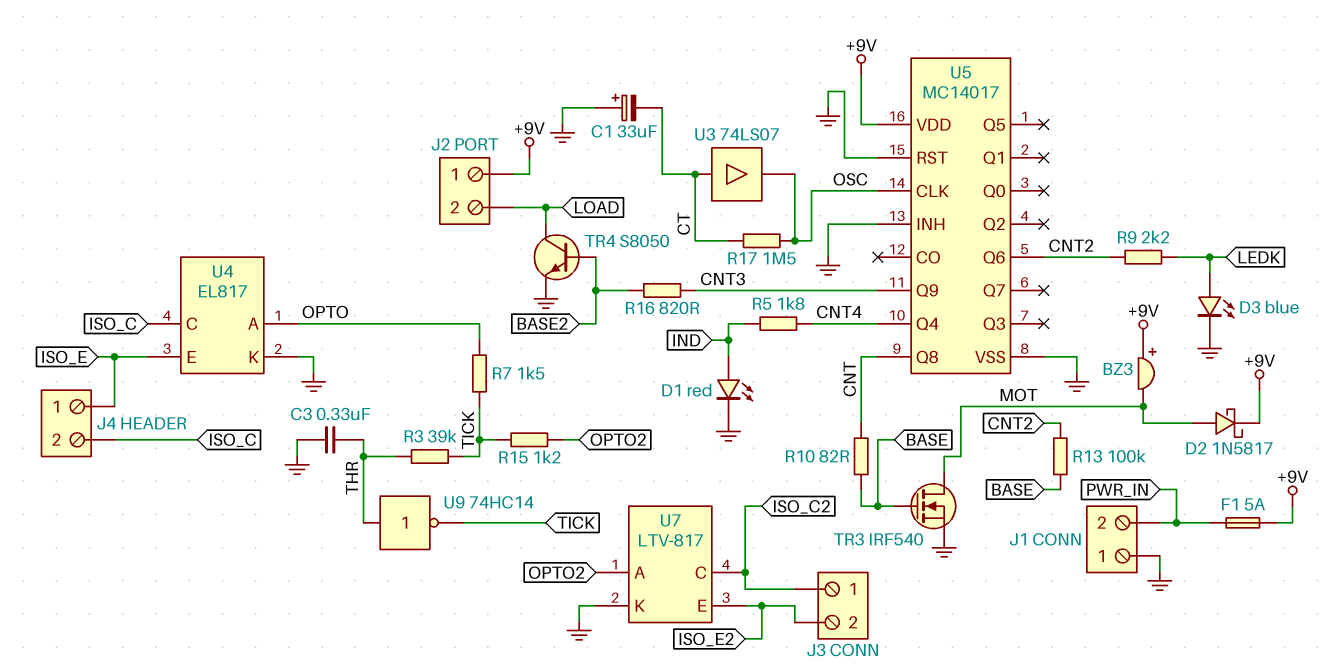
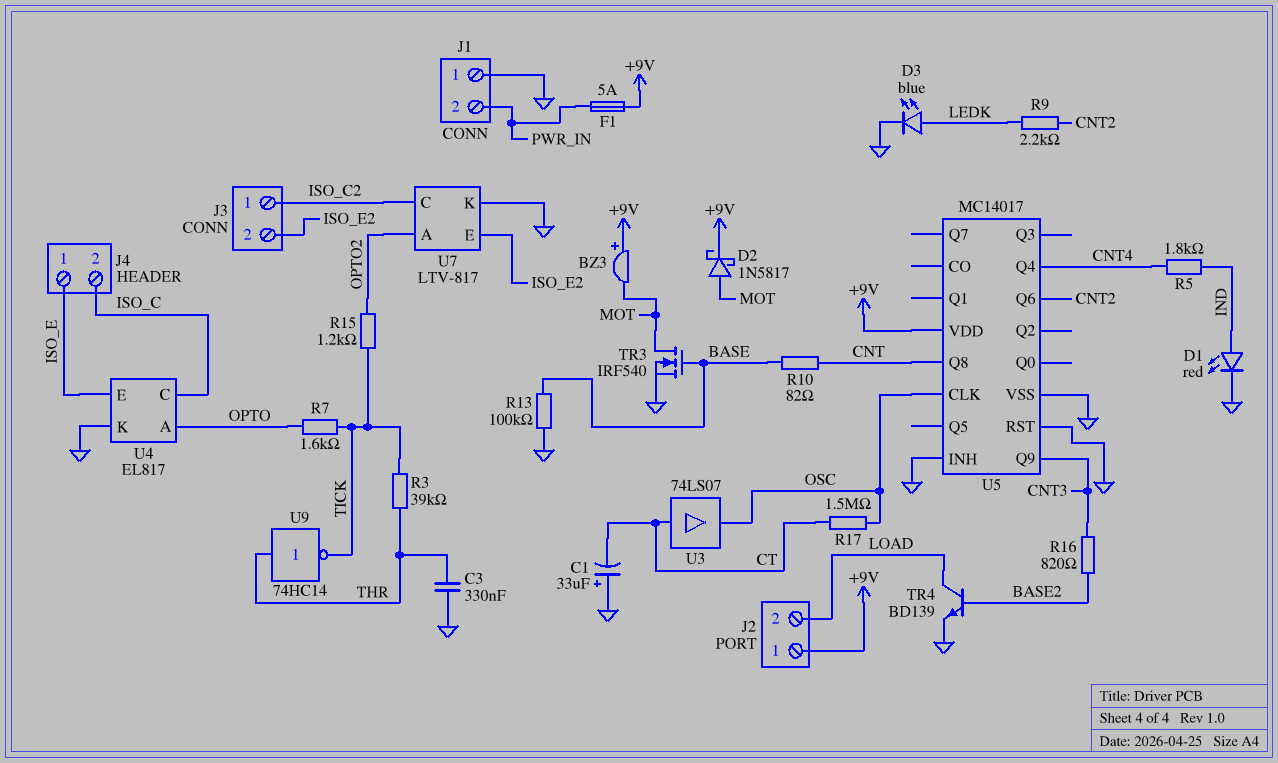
R7: 1.5k (OPTO, TICK) -> 1.6k (OPTO, TICK)
R13: 100k (BASE, CNT2) -> 100k (BASE, GND)
TR4: NPN S8050 (B BASE2, C LOAD, E GND) -> NPN BD139 (B BASE2, C LOAD, E GND)

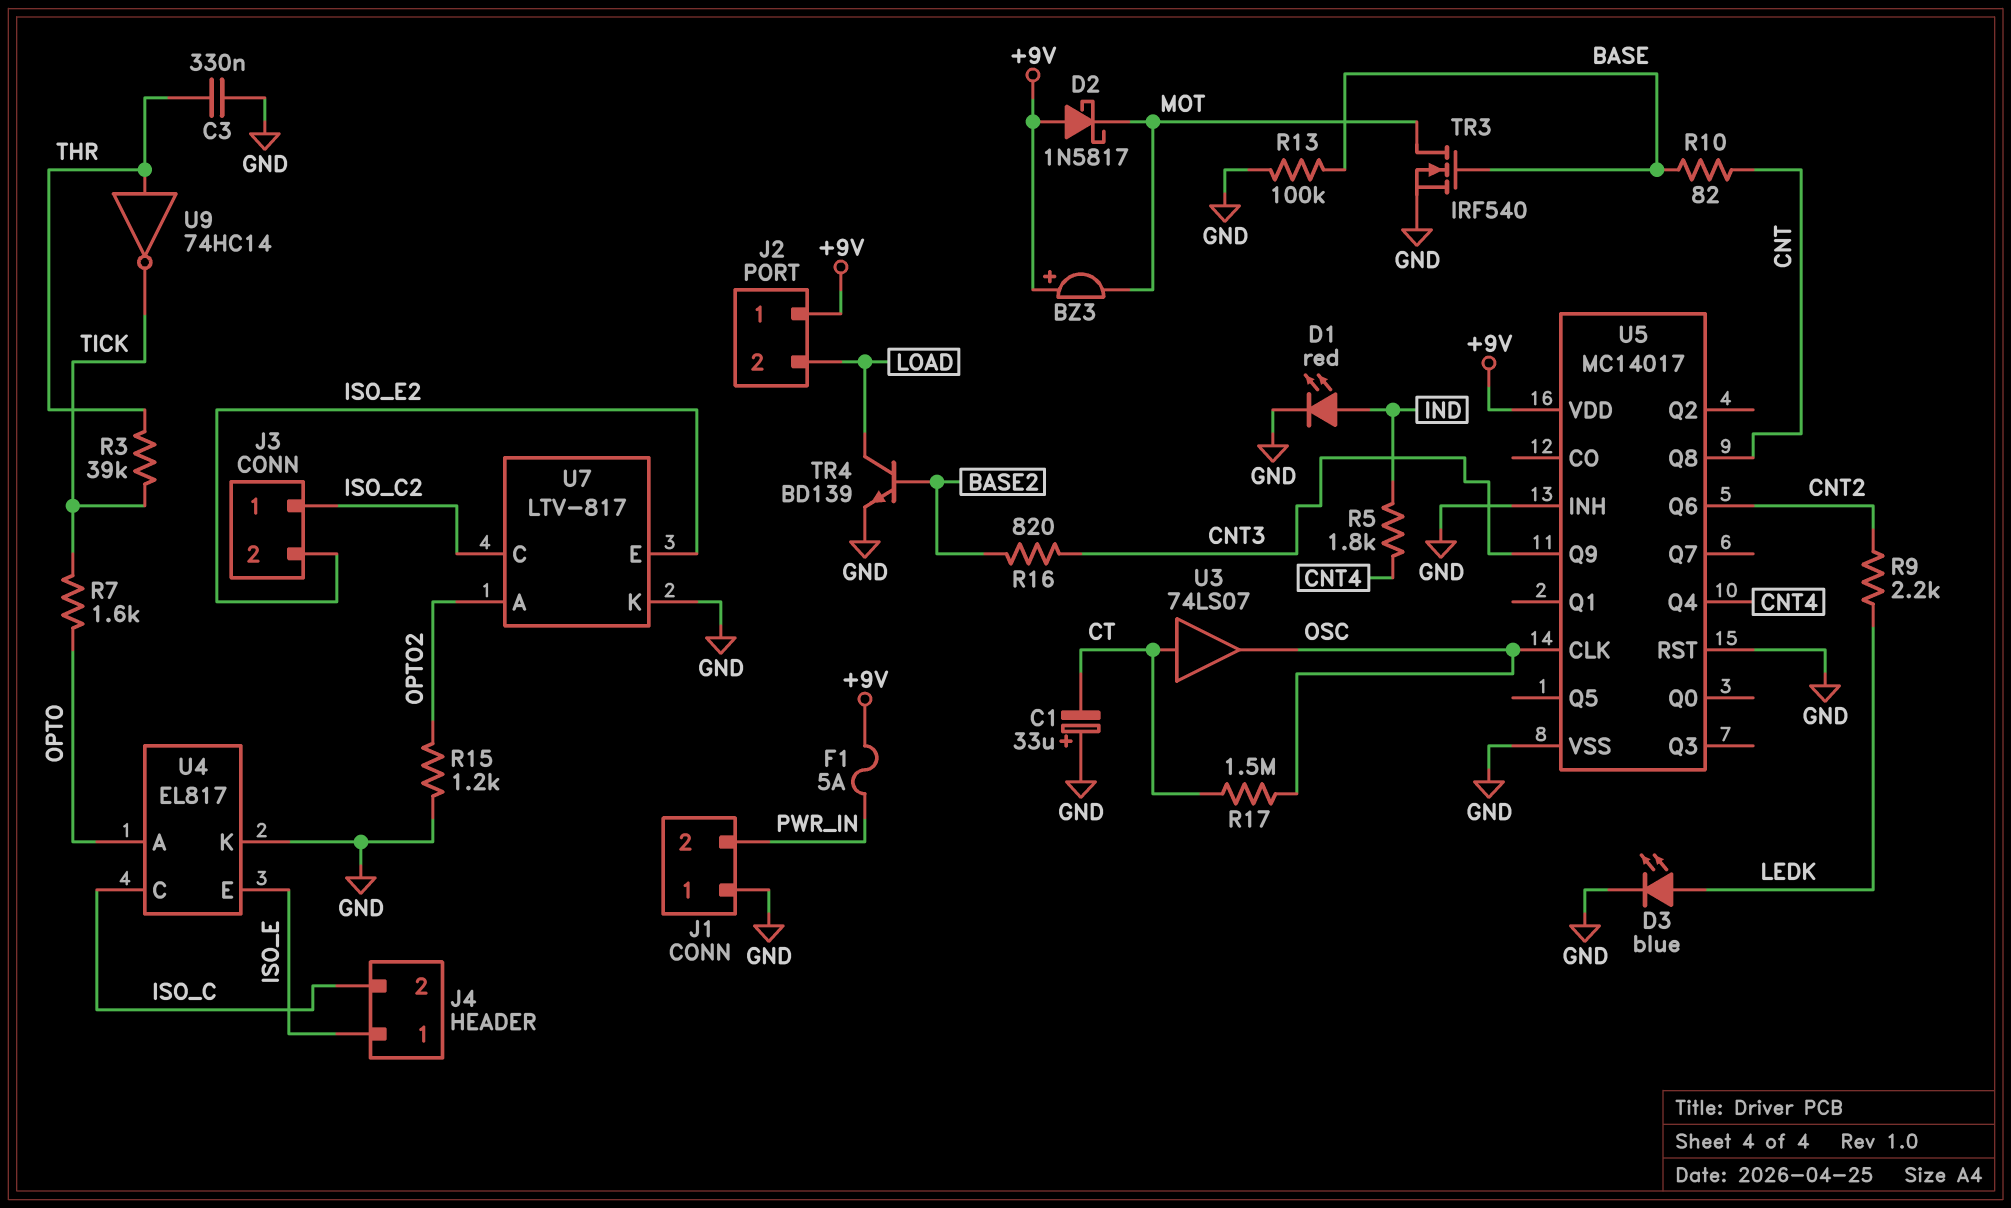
D2: schottky 1N5817 (A MOT, K +9V) -> schottky 1N5817 (A +9V, K MOT)
R15: 1.2k (OPTO2, TICK) -> 1.2k (GND, OPTO2)

